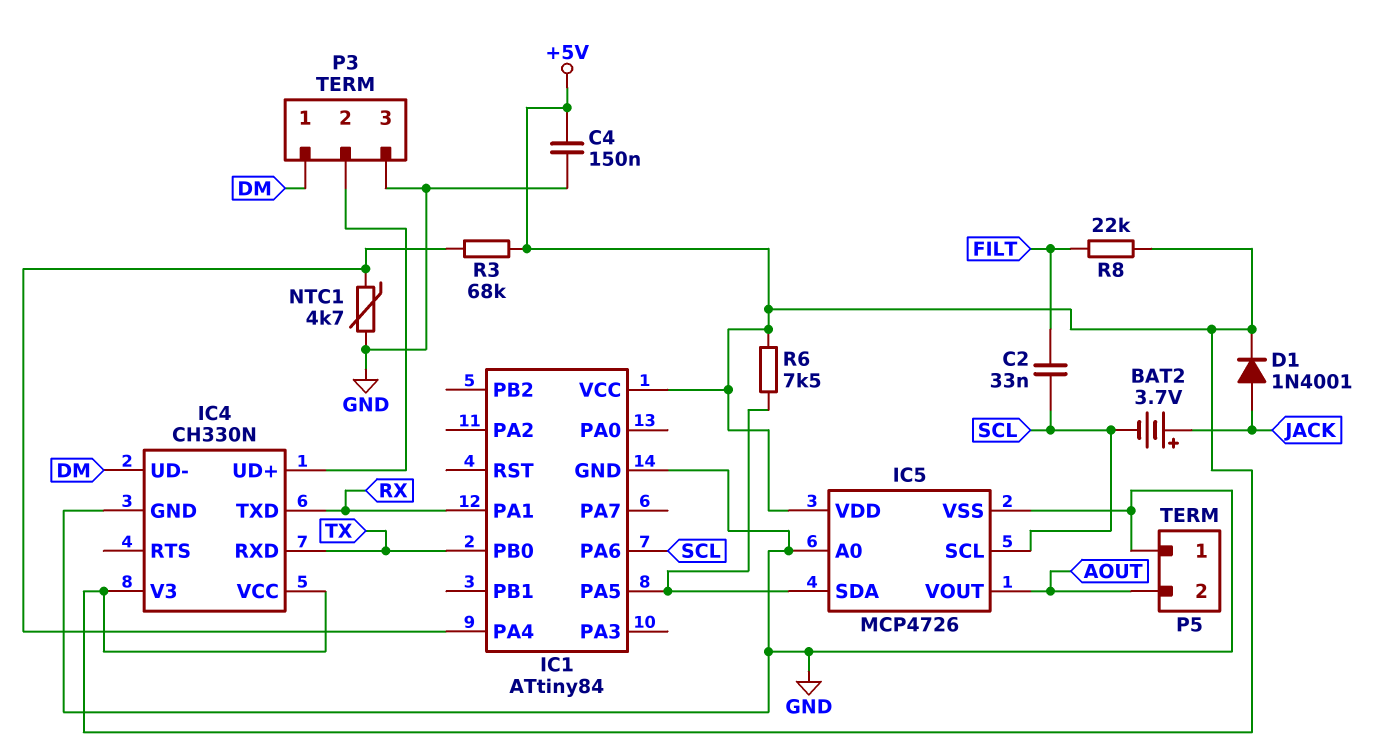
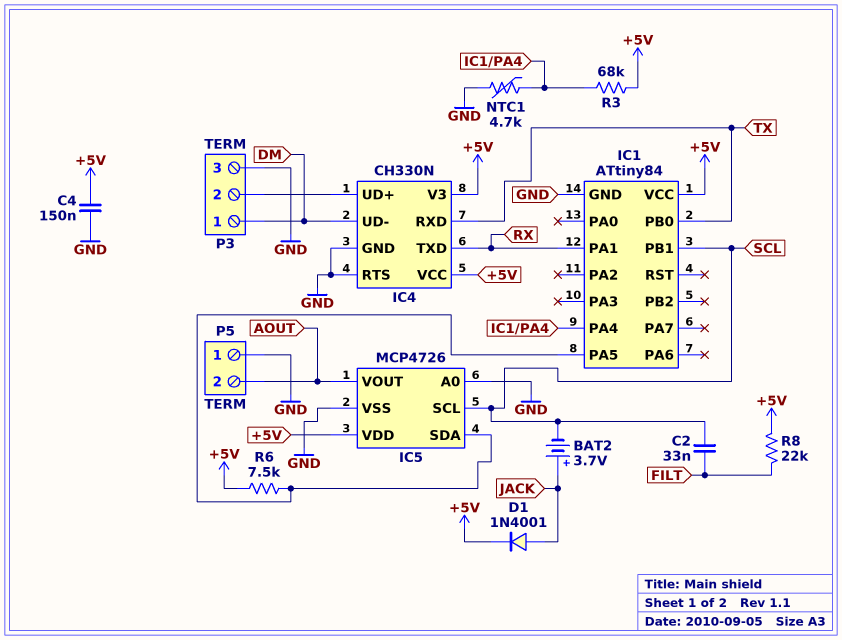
IC1 pin PA6: SCL -> none
IC1 pin PB1: none -> SCL
IC4 pin RTS: none -> GND

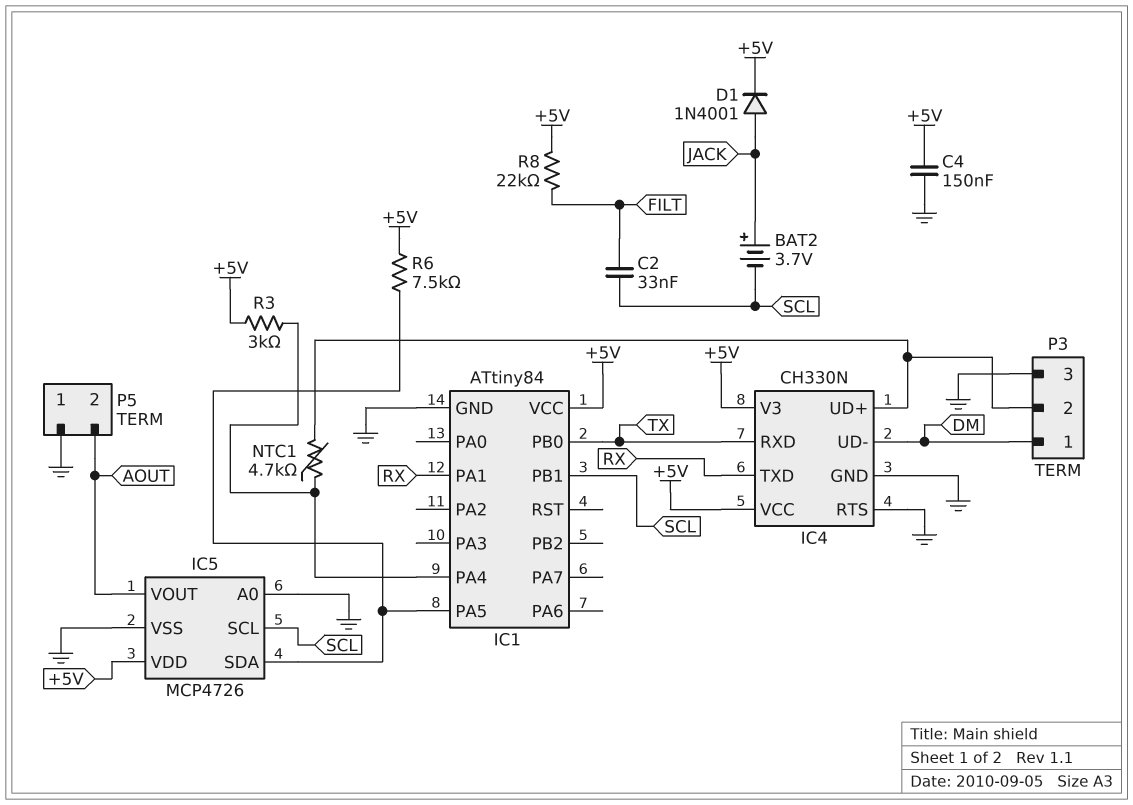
NTC1: 4.7k (GND, IC1/PA4) -> 4.7k (IC1/PA4, IC4/UD+)
R3: 68k (+5V, IC1/PA4) -> 3k (+5V, IC1/PA4)

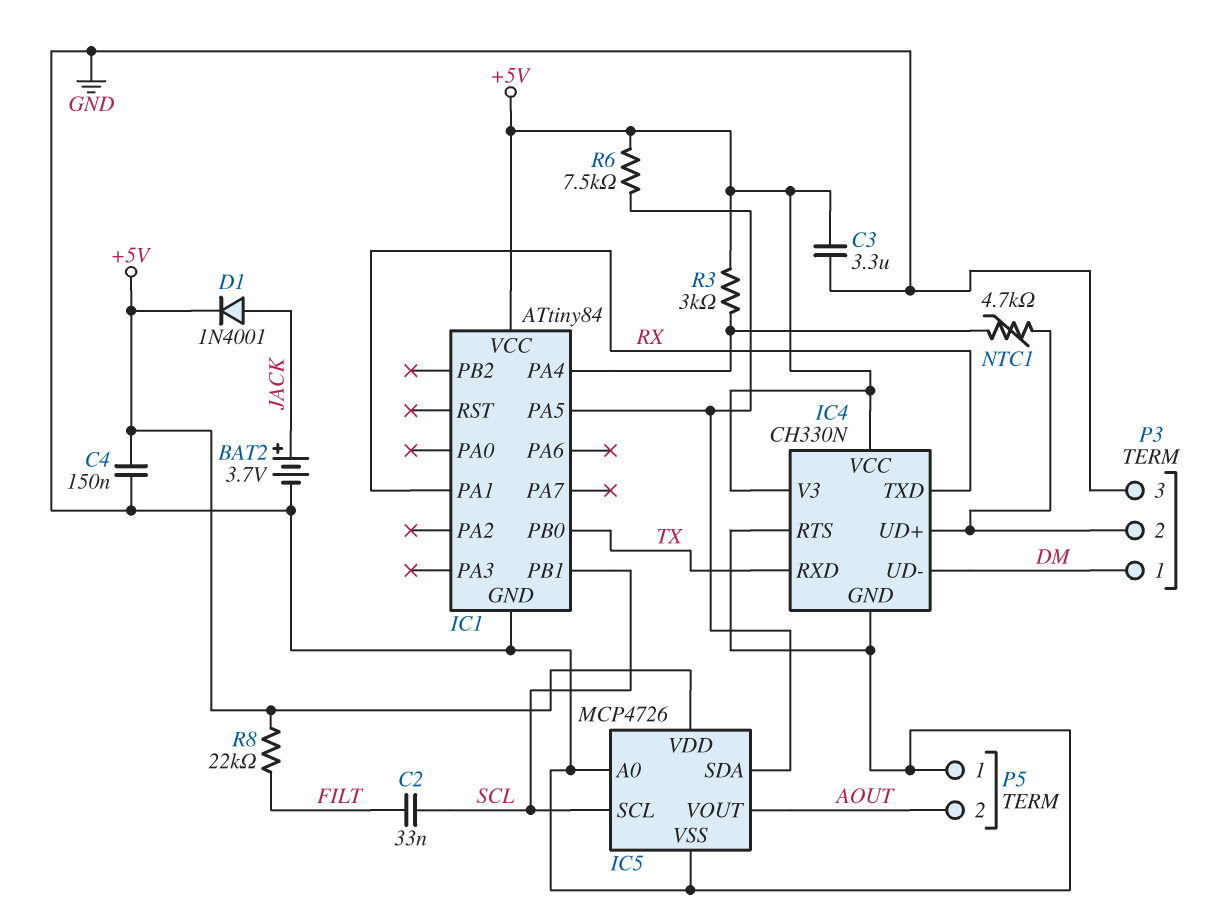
BAT2: 3.7V (plus JACK, minus SCL) -> 3.7V (plus JACK, minus GND)
C3: none -> 3.3uF (+5V, GND)

